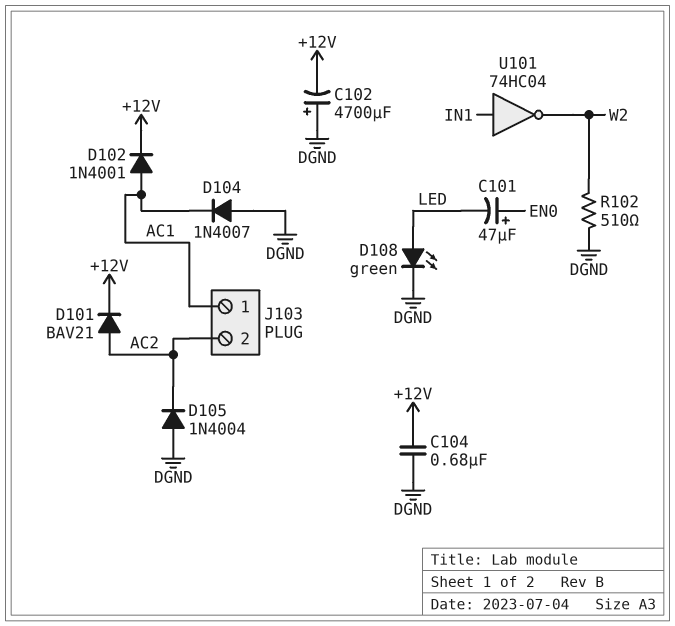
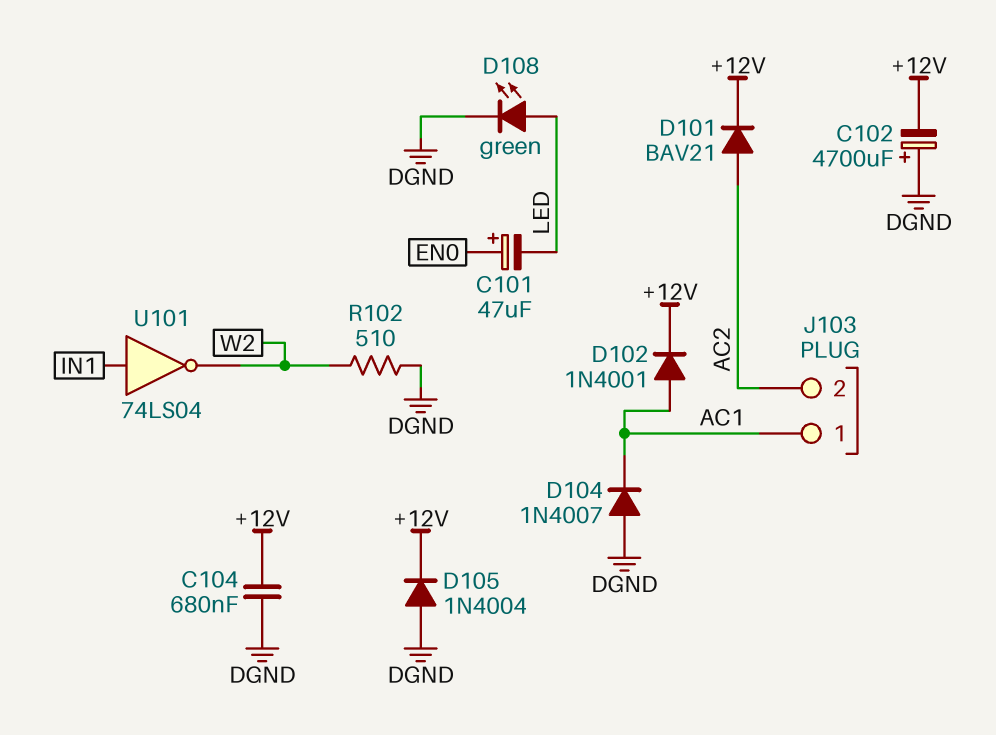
D105: diode 1N4004 (A DGND, K AC2) -> diode 1N4004 (A DGND, K +12V)
U101: NOT 74HC04 (in IN1, out W2) -> NOT 74LS04 (in IN1, out W2)

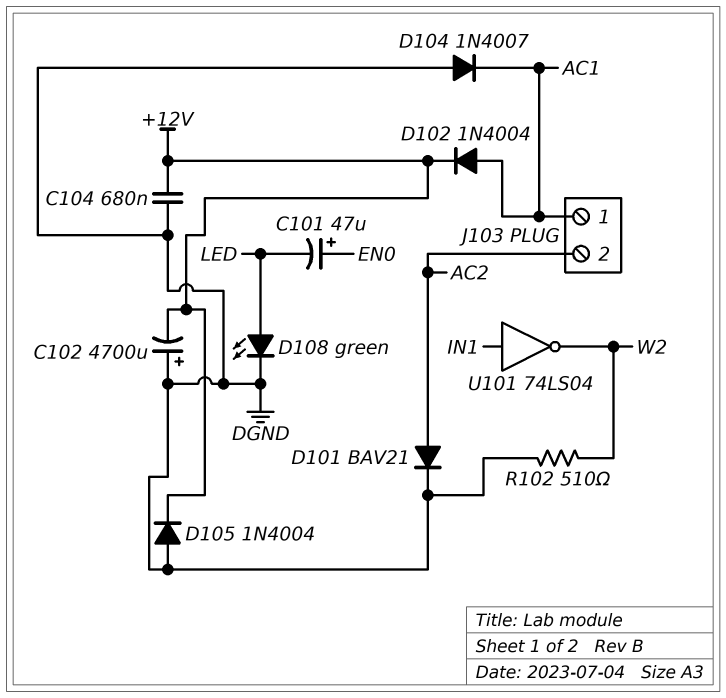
D101: diode BAV21 (A AC2, K +12V) -> diode BAV21 (A AC2, K DGND)
D102: diode 1N4001 (A AC1, K +12V) -> diode 1N4004 (A AC1, K +12V)

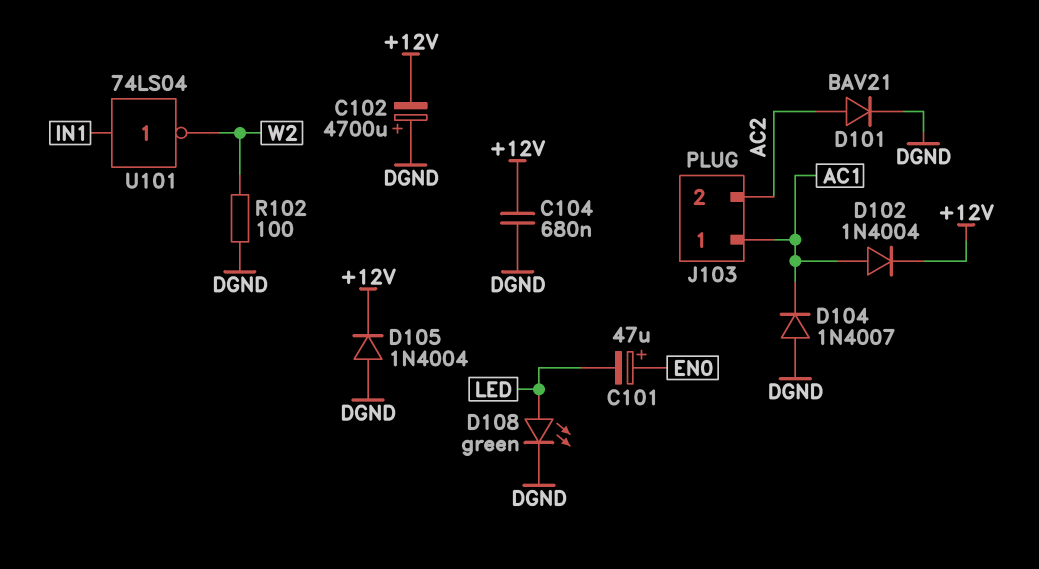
R102: 510 (DGND, W2) -> 100 (DGND, W2)

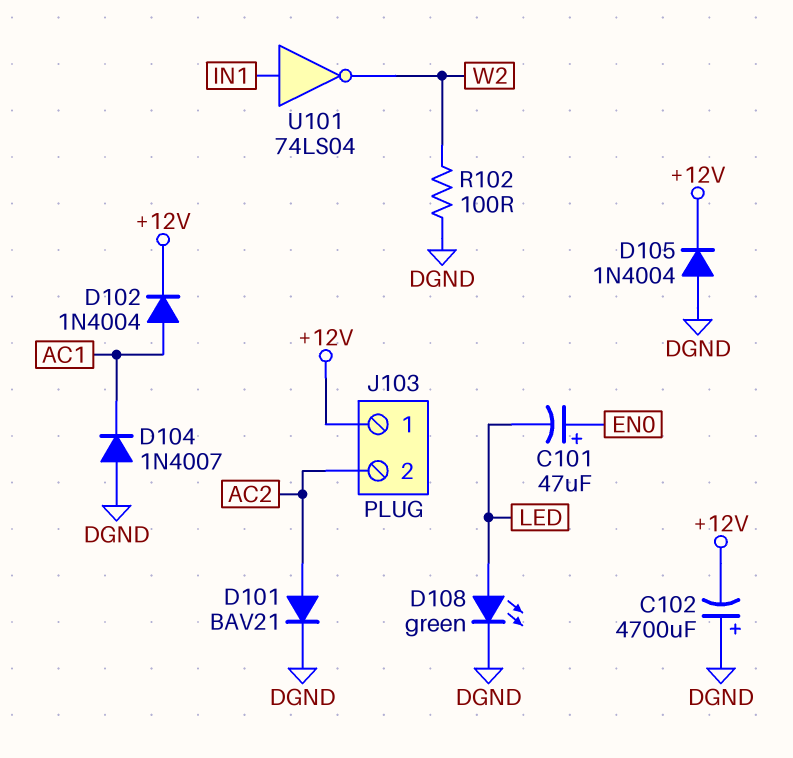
C104: 680nF (+12V, DGND) -> none
J103 pin 1: AC1 -> +12V

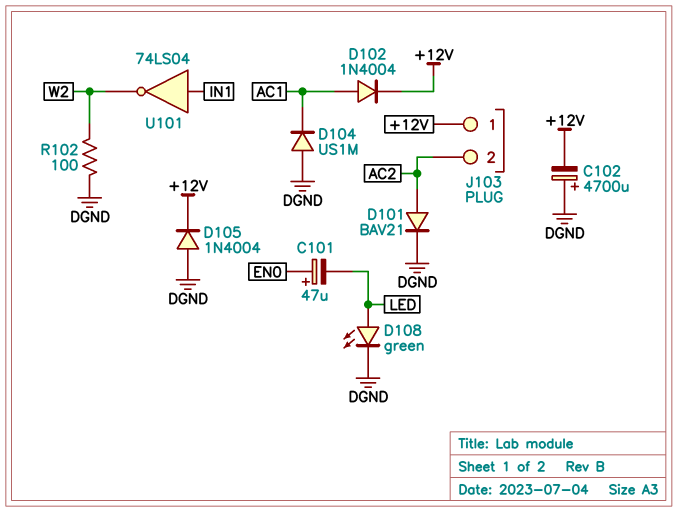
D104: diode 1N4007 (A DGND, K AC1) -> diode US1M (A DGND, K AC1)

